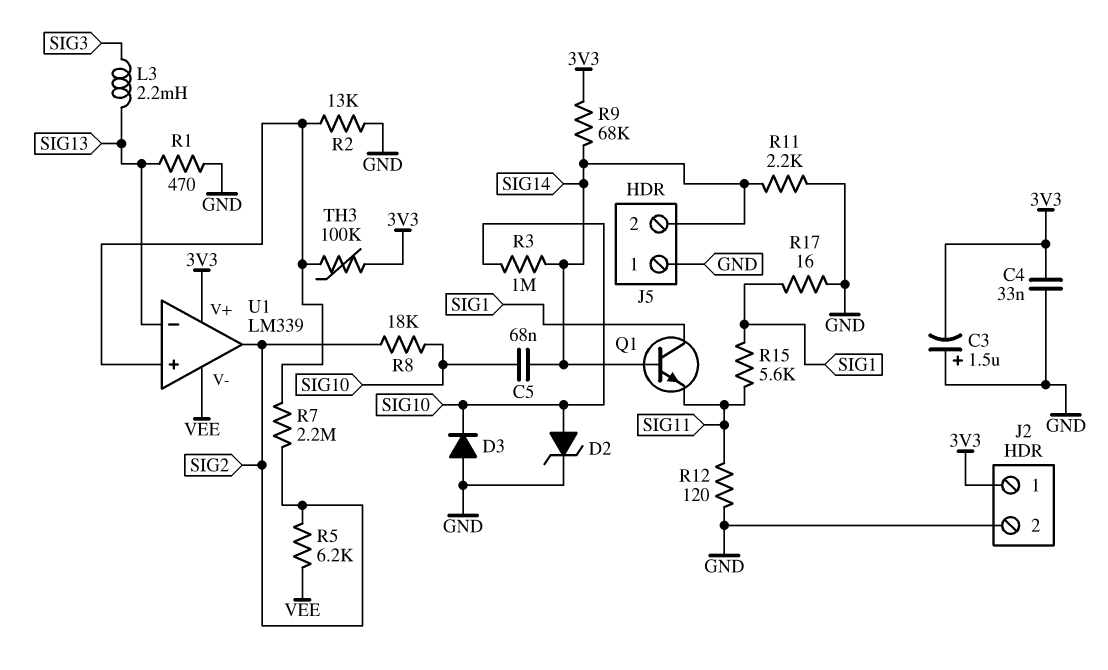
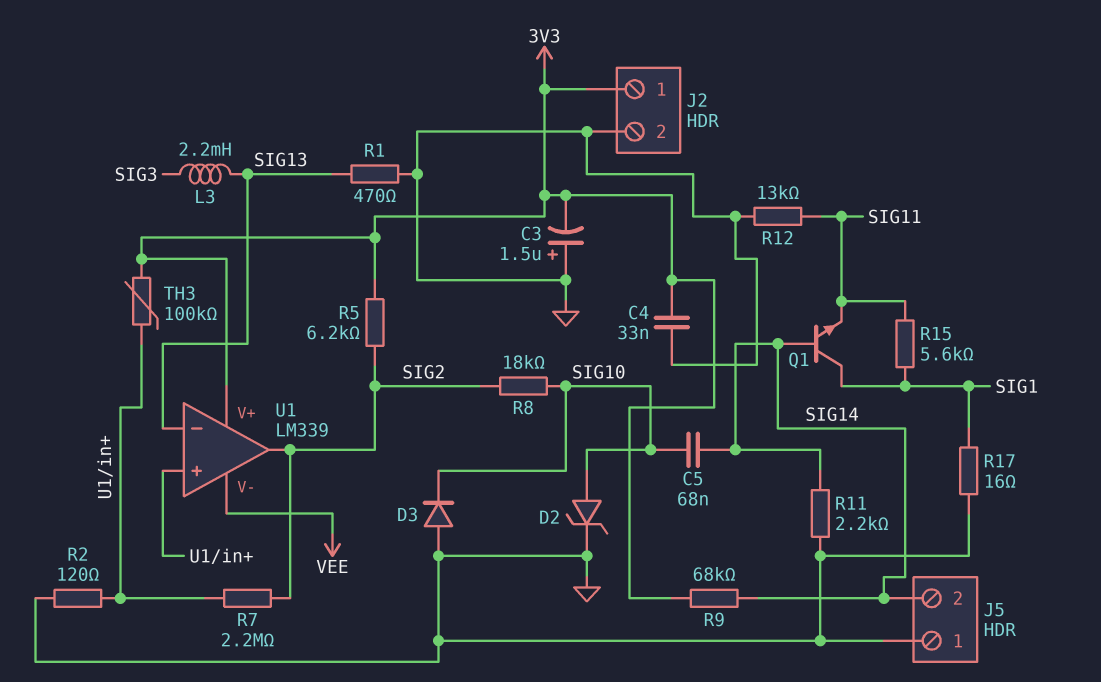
R2: 13k (GND, U1/in+) -> 120 (GND, U1/in+)
R3: 1M (SIG10, SIG14) -> none
R5: 6.2k (SIG2, VEE) -> 6.2k (3V3, SIG2)
R12: 120 (GND, SIG11) -> 13k (GND, SIG11)

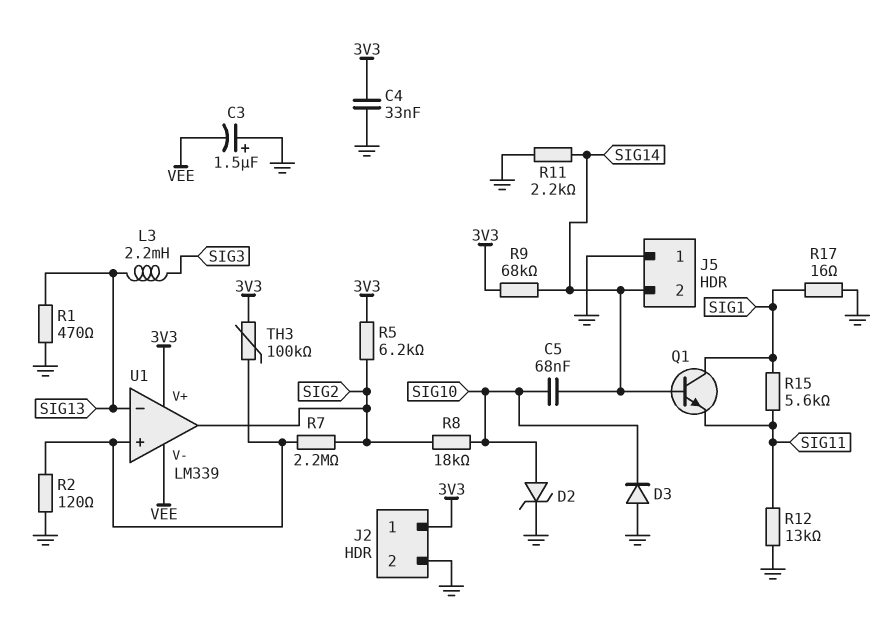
C3: 1.5uF (plus GND, minus 3V3) -> 1.5uF (plus GND, minus VEE)

